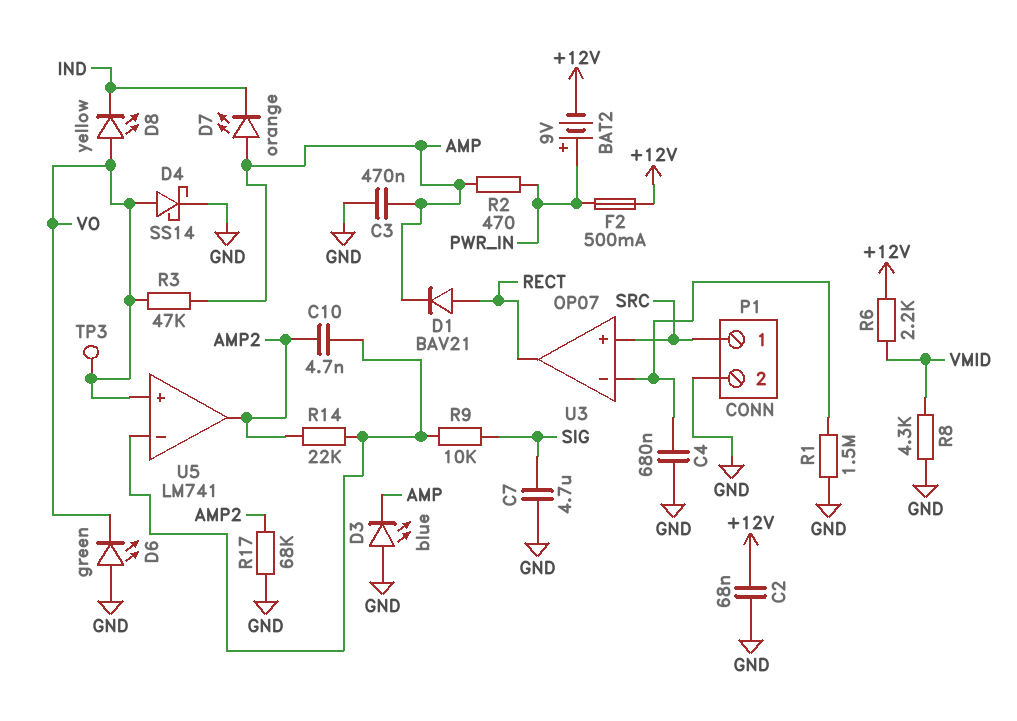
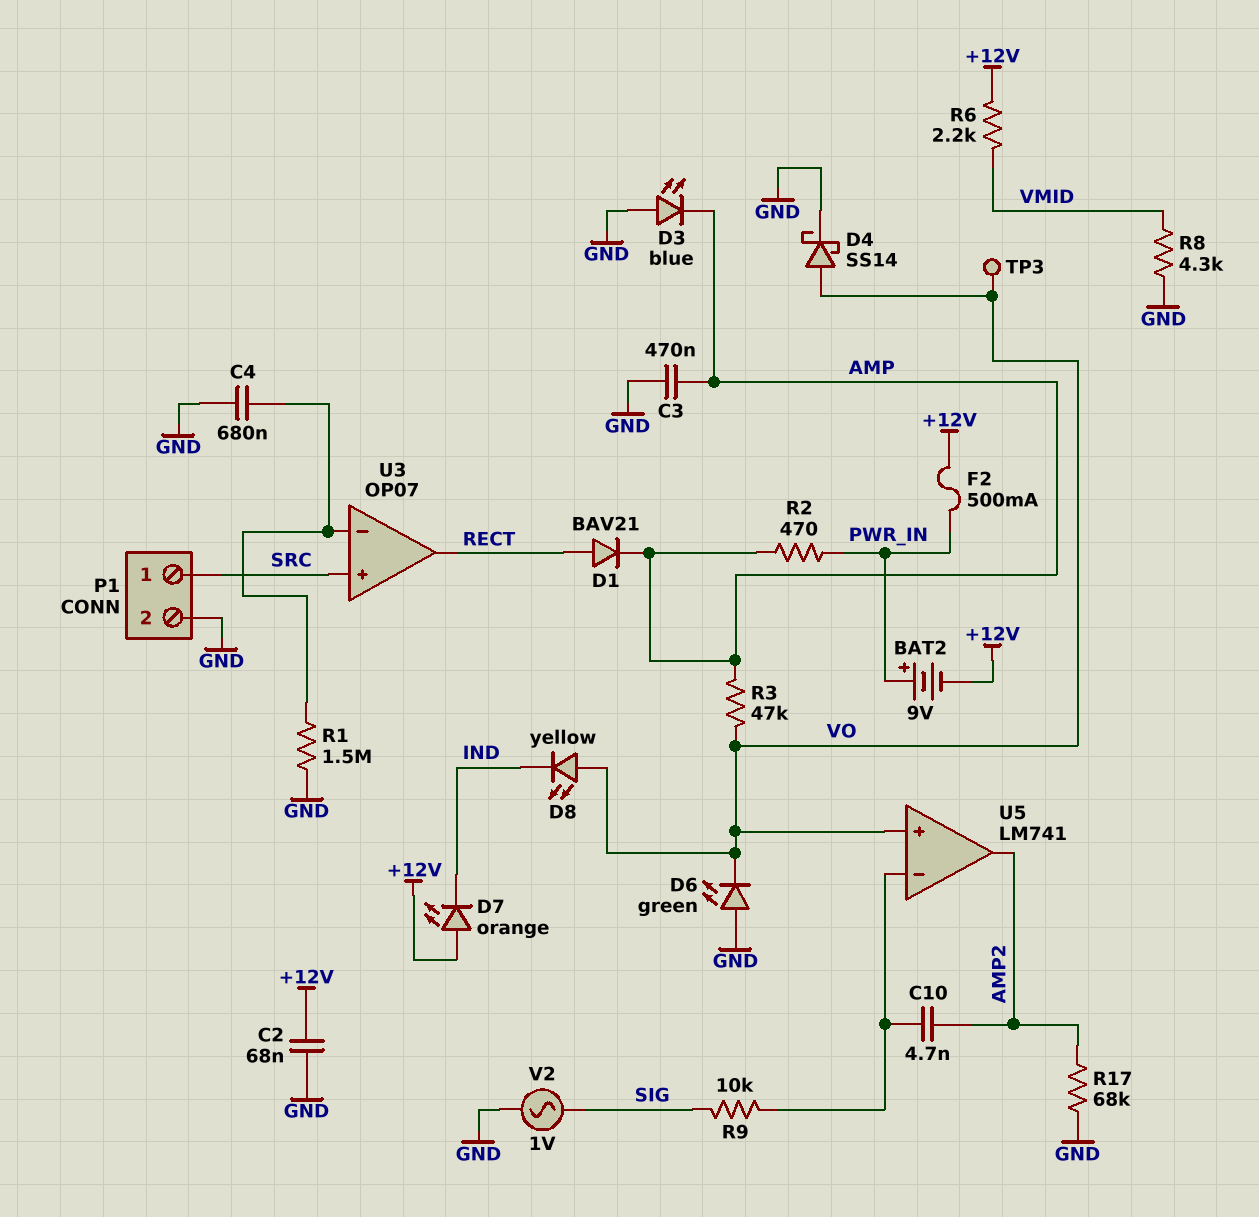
C7: 4.7uF (GND, SIG) -> none
D7: LED orange (A AMP, K IND) -> LED orange (A +12V, K IND)
R14: 22k (AMP2, U5/in-) -> none
V2: none -> AC 1V (GND, SIG)

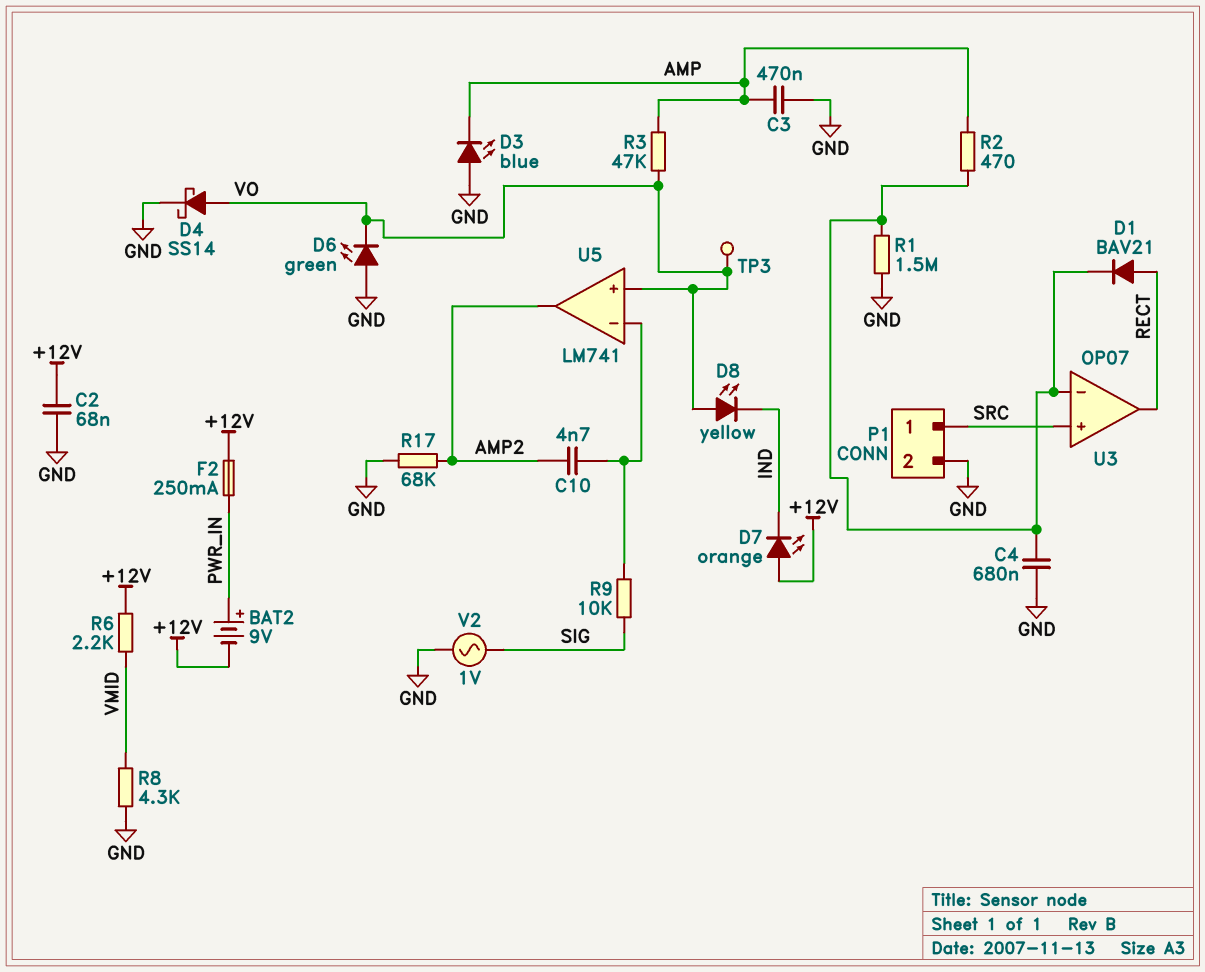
D1: diode BAV21 (A RECT, K AMP) -> diode BAV21 (A RECT, K U3/in-)
F2: 500mA (+12V, PWR_IN) -> 250mA (+12V, PWR_IN)
R2: 470 (AMP, PWR_IN) -> 470 (AMP, U3/in-)

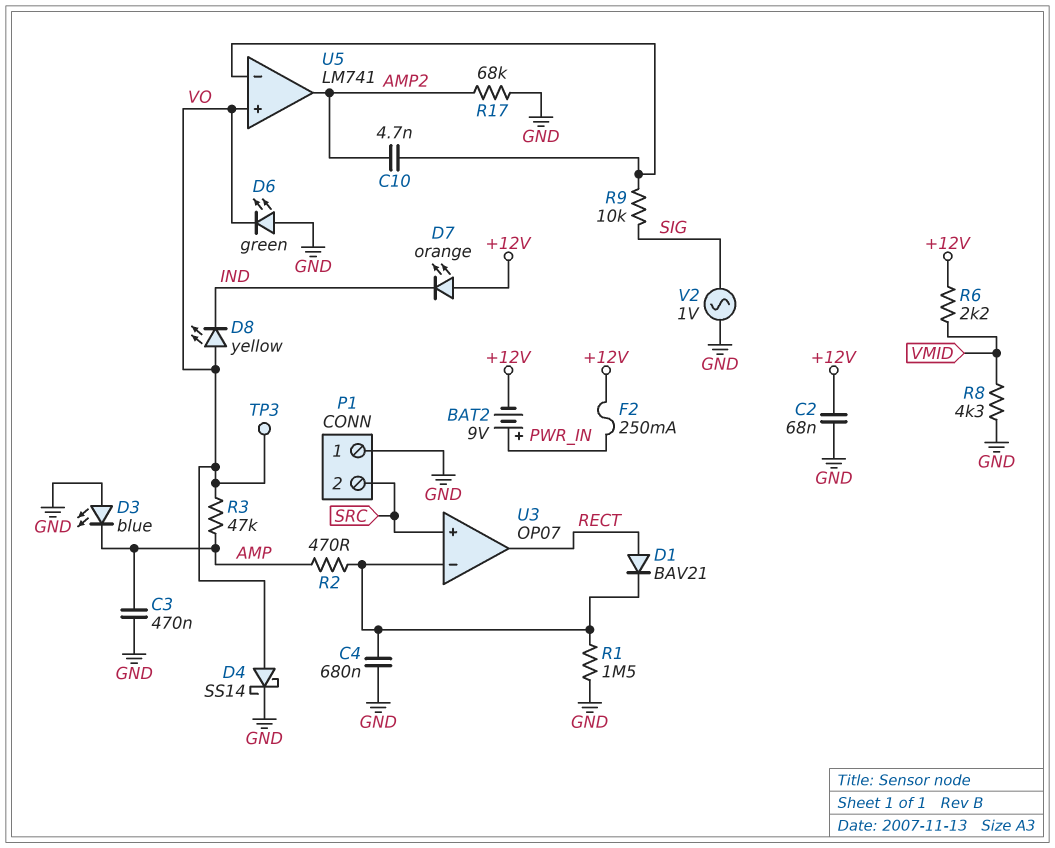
P1 pin 1: SRC -> GND
P1 pin 2: GND -> SRC

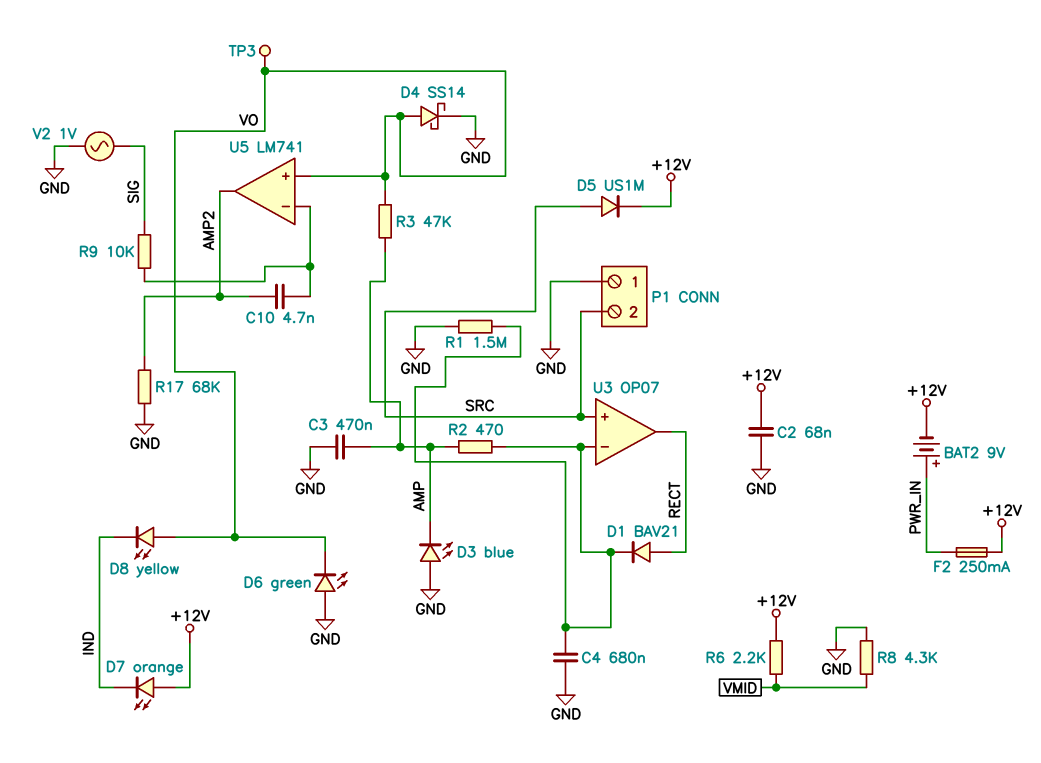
D5: none -> diode US1M (A SRC, K +12V)

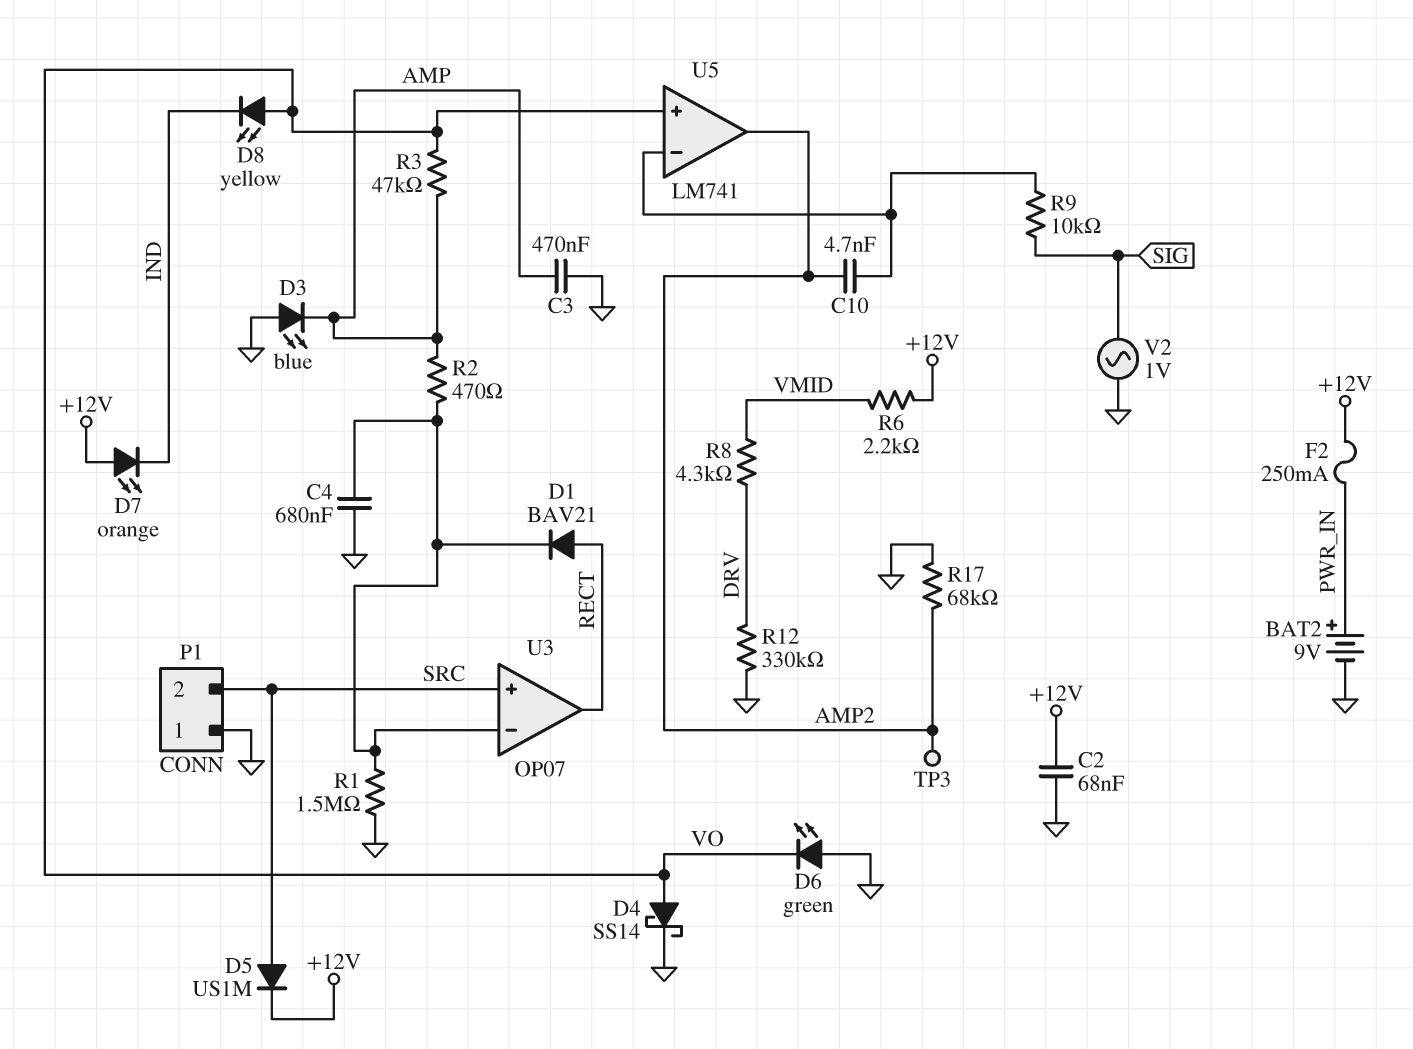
BAT2: 9V (plus PWR_IN, minus +12V) -> 9V (plus PWR_IN, minus GND)
R8: 4.3k (GND, VMID) -> 4.3k (DRV, VMID)
R12: none -> 330k (DRV, GND)
TP3: test point (VO) -> test point (AMP2)

